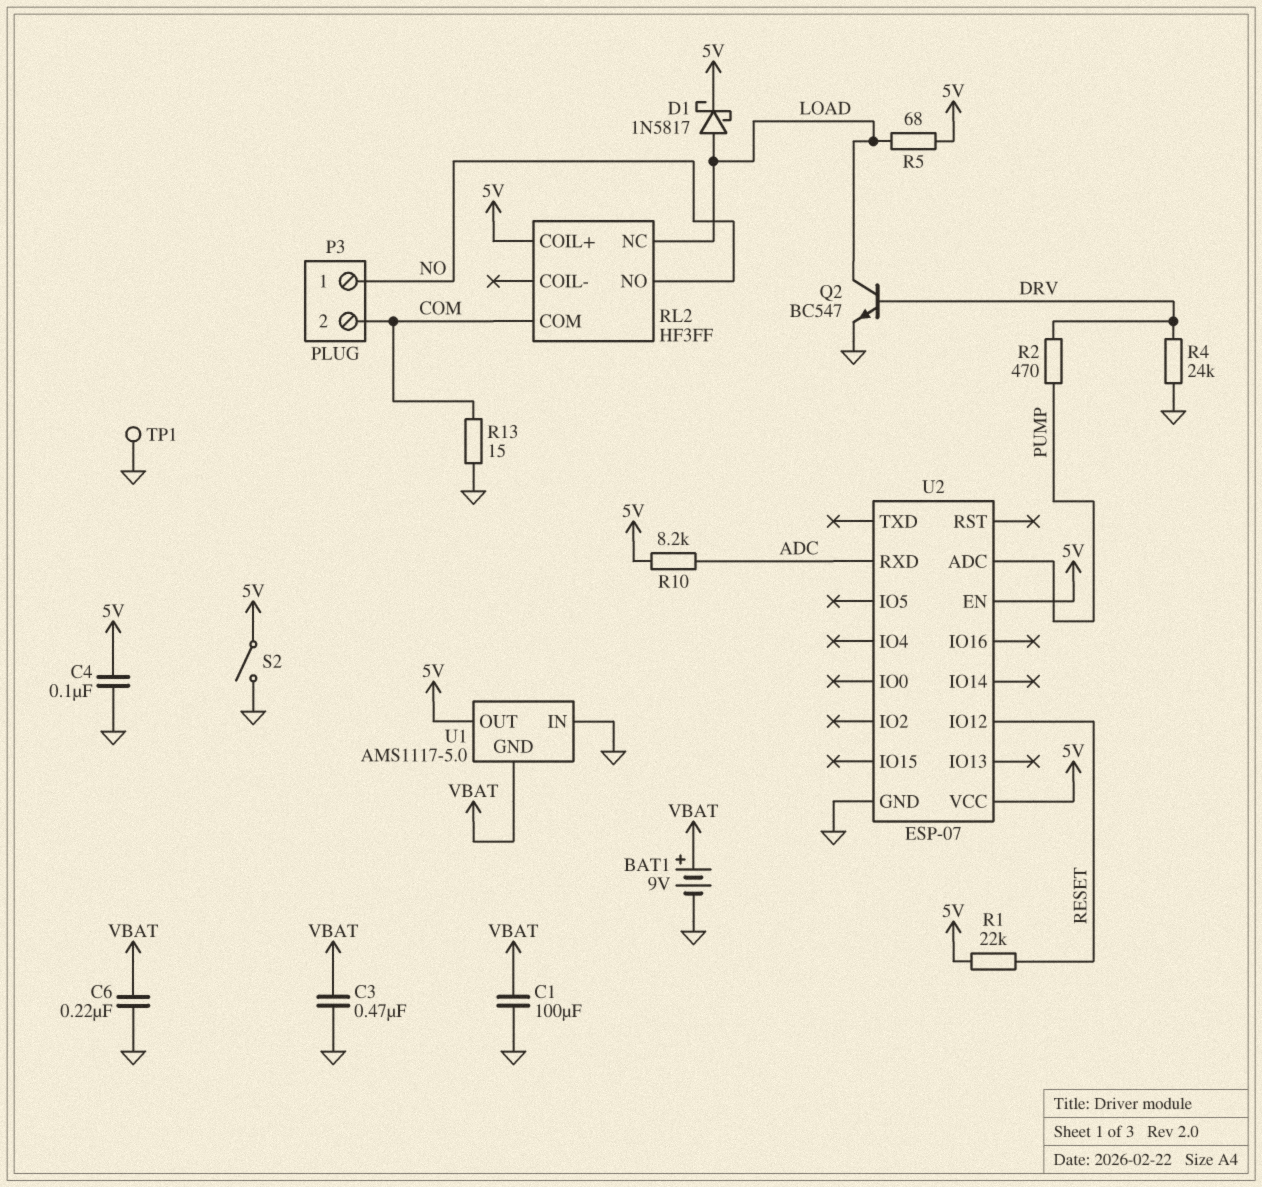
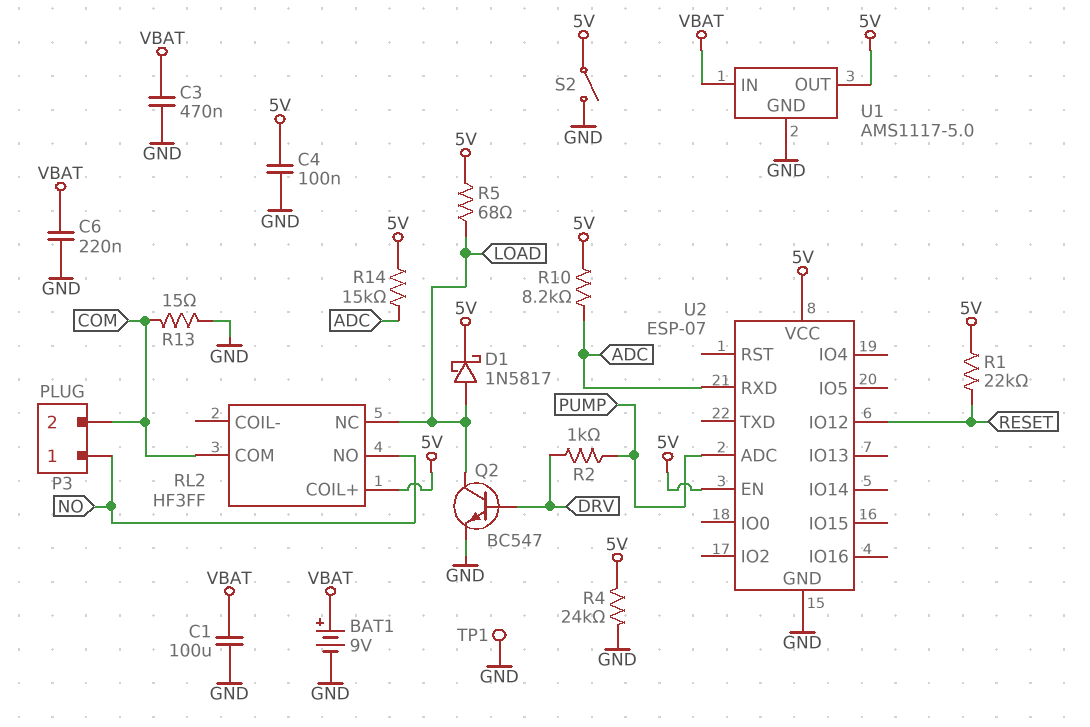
R2: 470 (DRV, PUMP) -> 1k (DRV, PUMP)
R4: 24k (DRV, GND) -> 24k (5V, GND)
R14: none -> 15k (5V, ADC)
U1 pin GND: VBAT -> GND
U1 pin IN: GND -> VBAT

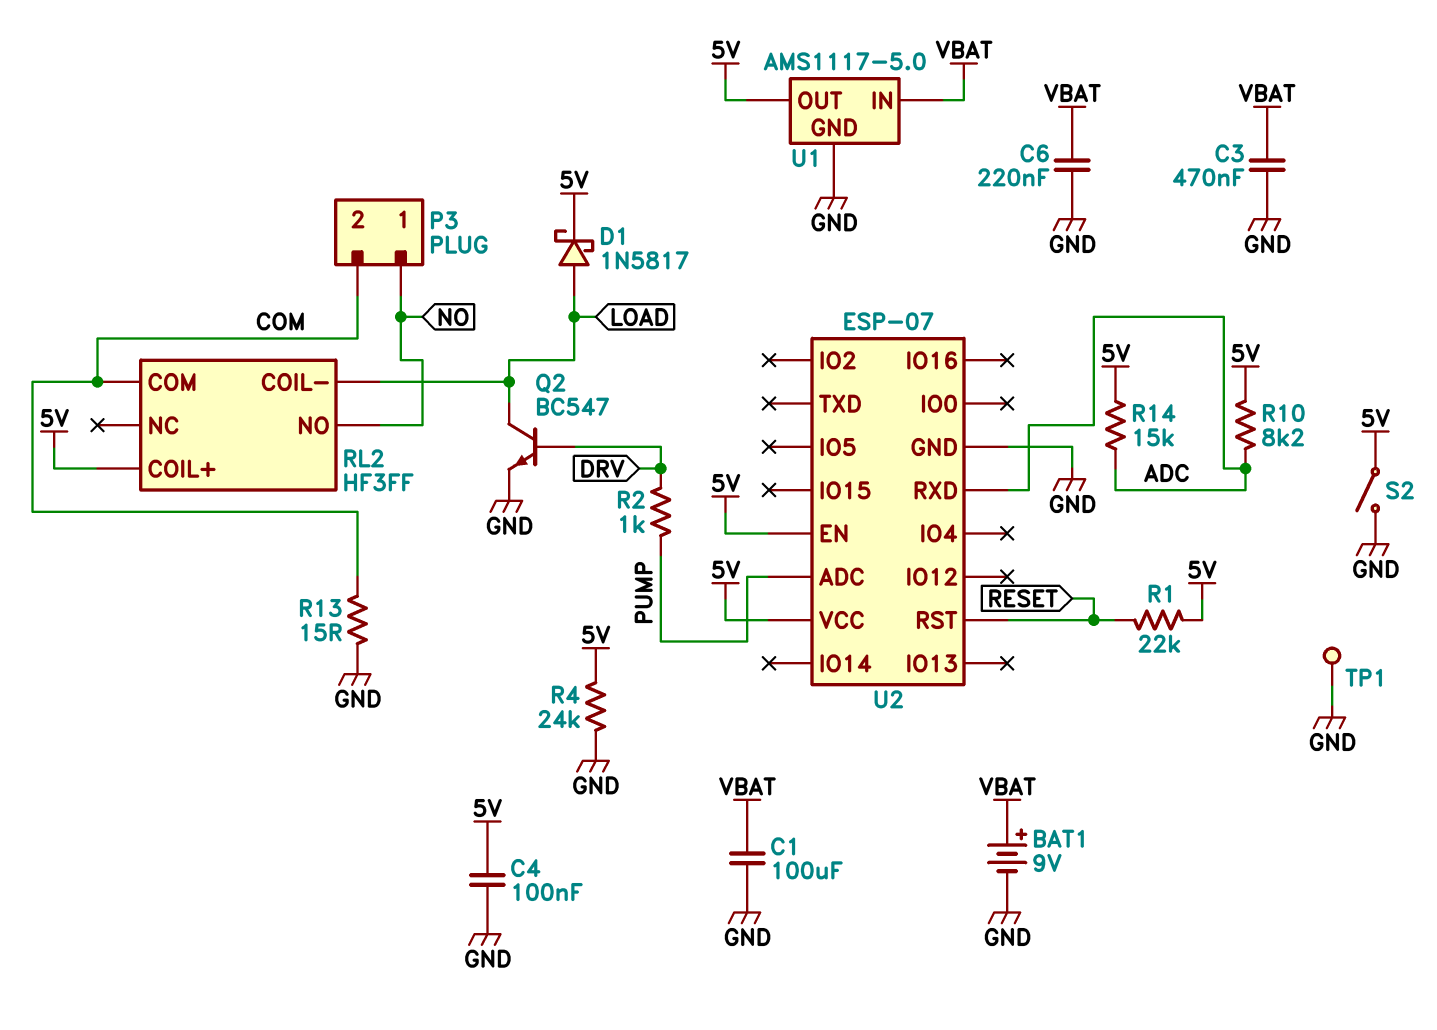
R5: 68 (5V, LOAD) -> none
RL2 pin COIL-: none -> LOAD
RL2 pin NC: LOAD -> none
U2 pin IO12: RESET -> none
U2 pin RST: none -> RESET

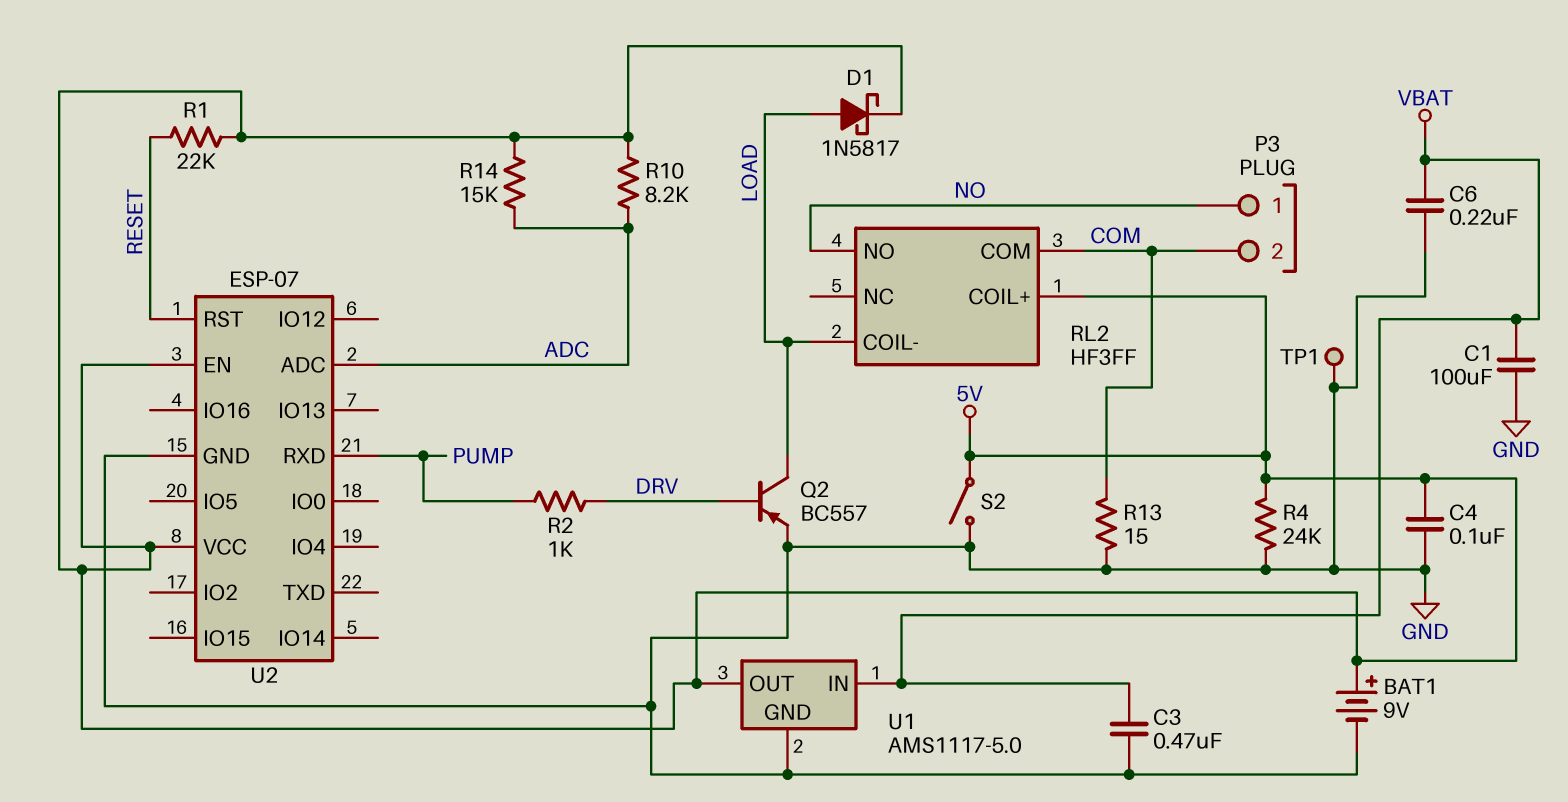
BAT1: 9V (plus VBAT, minus GND) -> 9V (plus 5V, minus GND)
Q2: NPN BC547 (B DRV, C LOAD, E GND) -> PNP BC557 (B DRV, C LOAD, E GND)
U2 pin ADC: PUMP -> ADC
U2 pin RXD: ADC -> PUMP

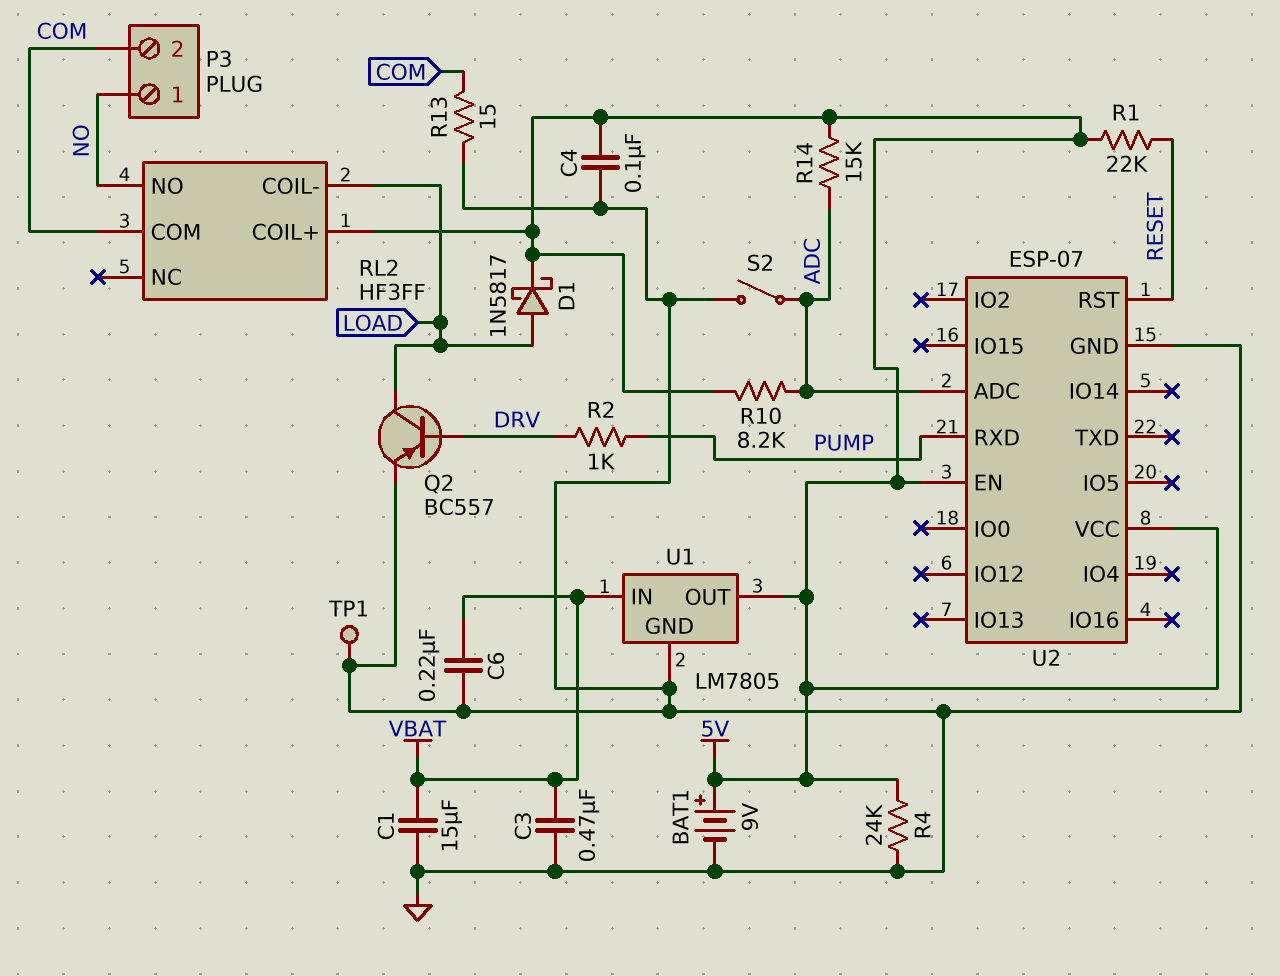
C1: 100uF (GND, VBAT) -> 15uF (GND, VBAT)
S2: switch (5V, GND) -> switch (ADC, GND)
U1: AMS1117-5.0 -> LM7805

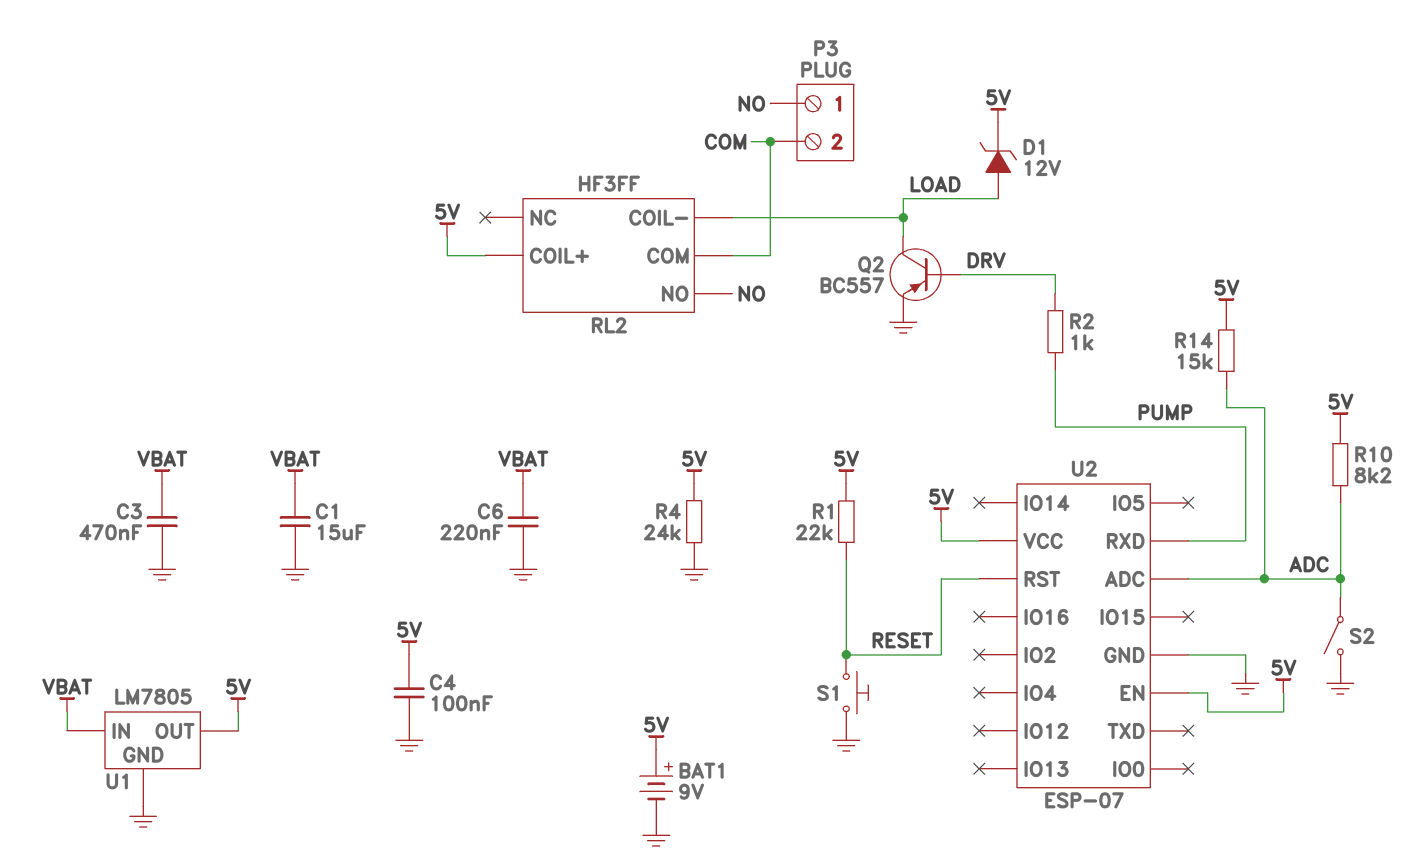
D1: schottky 1N5817 (A LOAD, K 5V) -> zener 12V (A LOAD, K 5V)
R13: 15 (COM, GND) -> none
S1: none -> button (GND, RESET)
TP1: test point (GND) -> none

